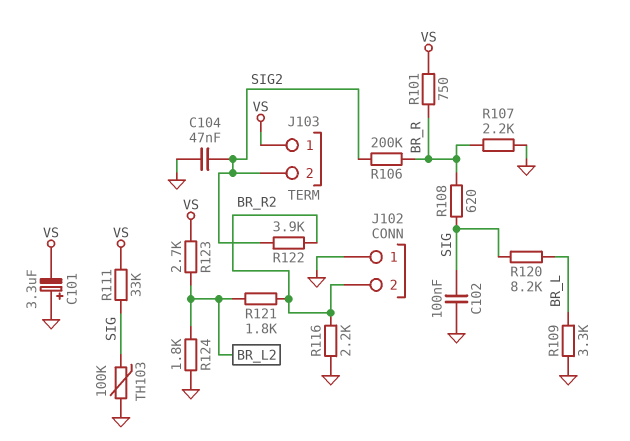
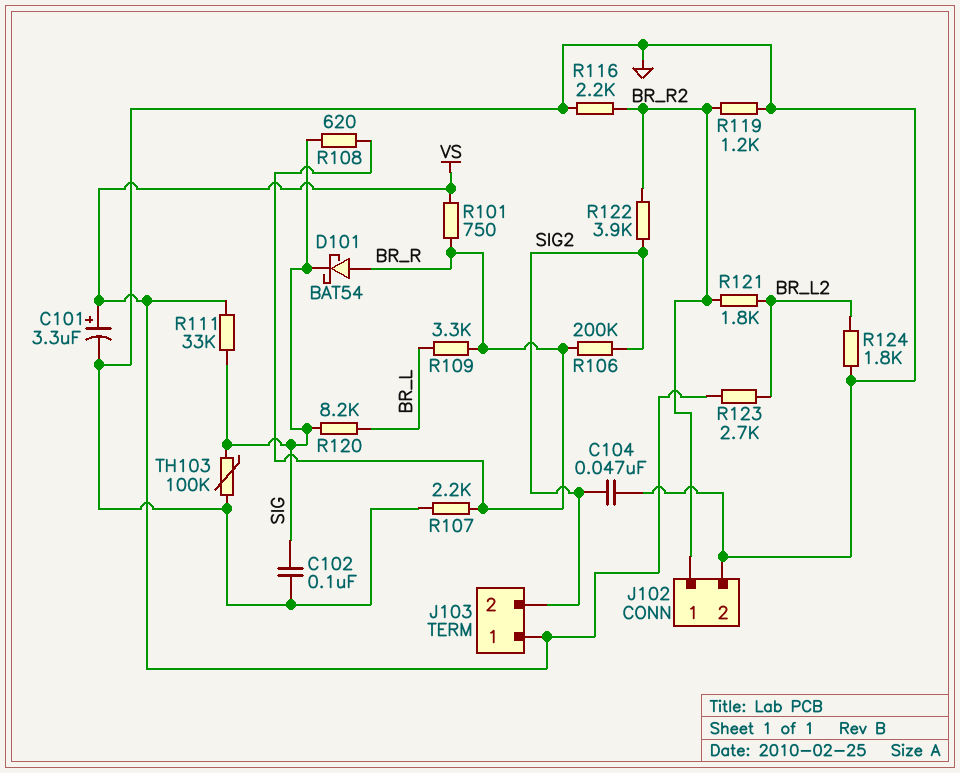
C101: 3.3uF (plus GND, minus VS) -> 3.3uF (plus VS, minus GND)
D101: none -> schottky BAT54 (A BR_R, K SIG)
J102 pin 1: GND -> BR_R2
J102 pin 2: BR_R2 -> GND
R109: 3.3k (BR_L, GND) -> 3.3k (BR_L, BR_R)
R119: none -> 1.2k (BR_R2, GND)

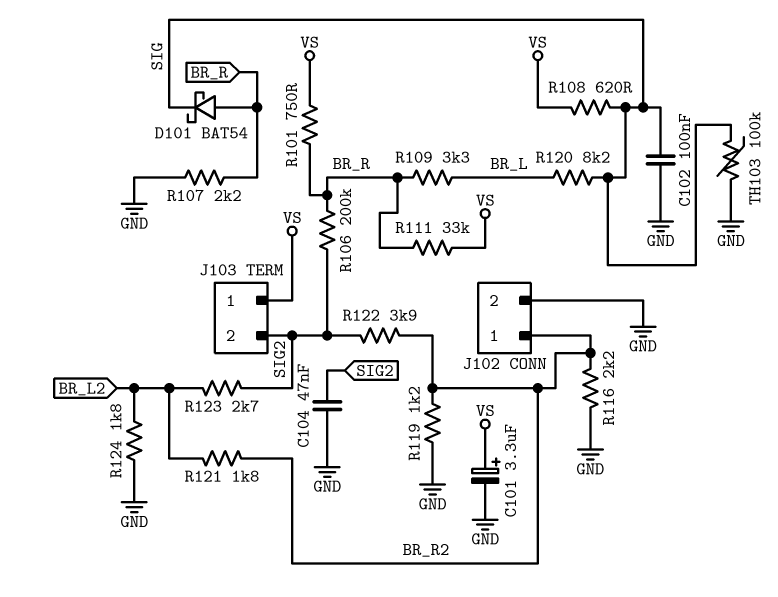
R108: 620 (BR_R, SIG) -> 620 (SIG, VS)
R111: 33k (SIG, VS) -> 33k (BR_R, VS)
R123: 2.7k (BR_L2, VS) -> 2.7k (BR_L2, SIG2)

